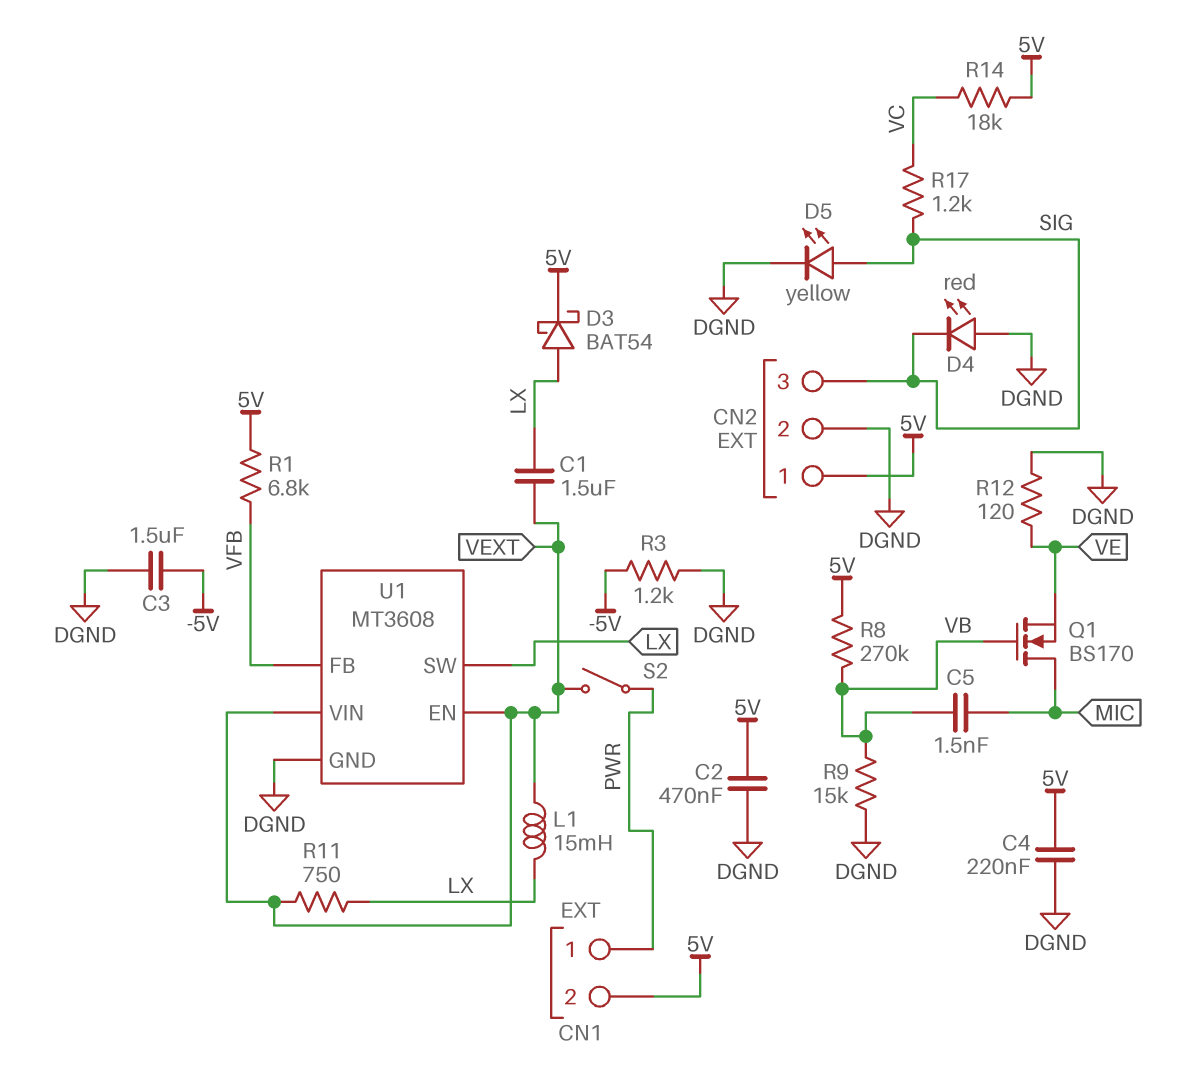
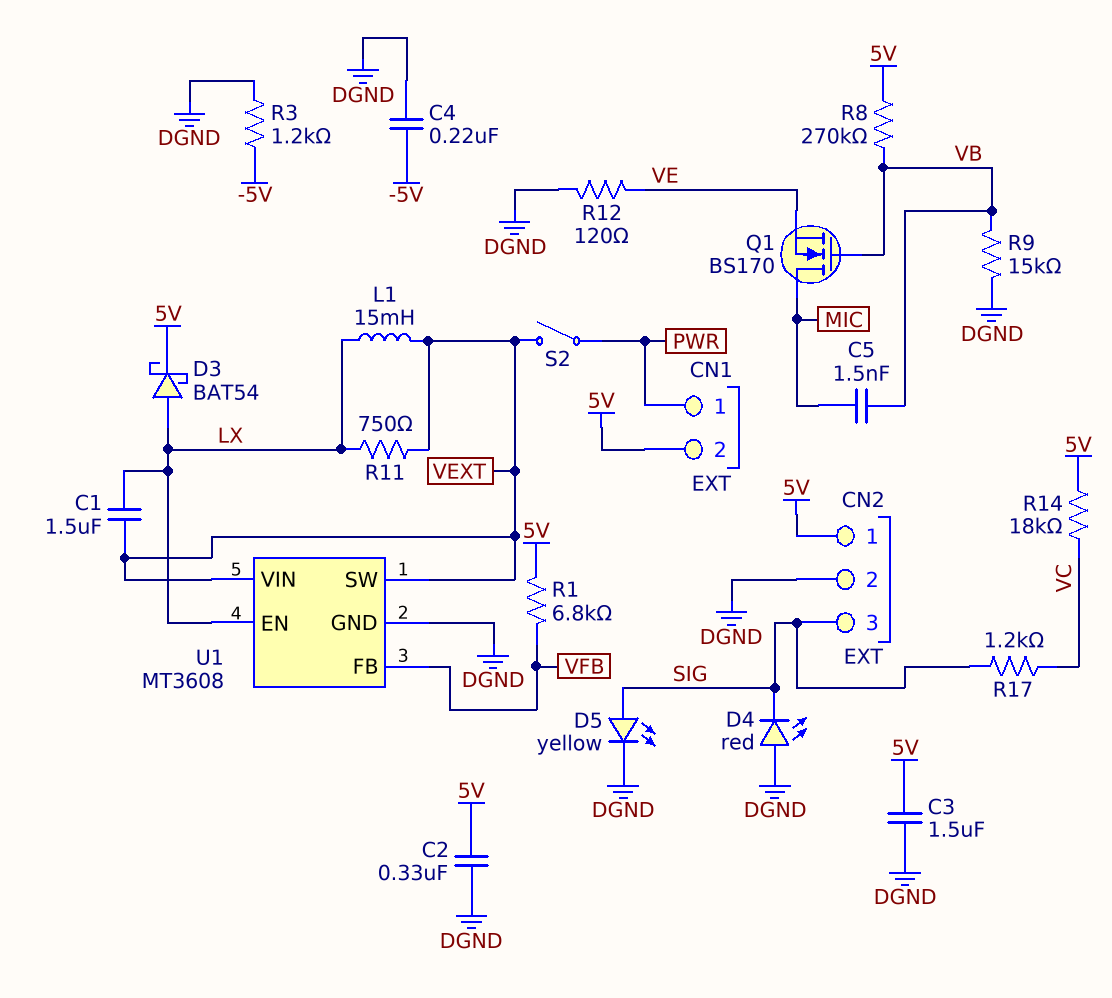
C2: 470nF (5V, DGND) -> 330nF (5V, DGND)
C3: 1.5uF (-5V, DGND) -> 1.5uF (5V, DGND)
C4: 220nF (5V, DGND) -> 220nF (-5V, DGND)
U1 pin EN: VEXT -> LX
U1 pin SW: LX -> VEXT

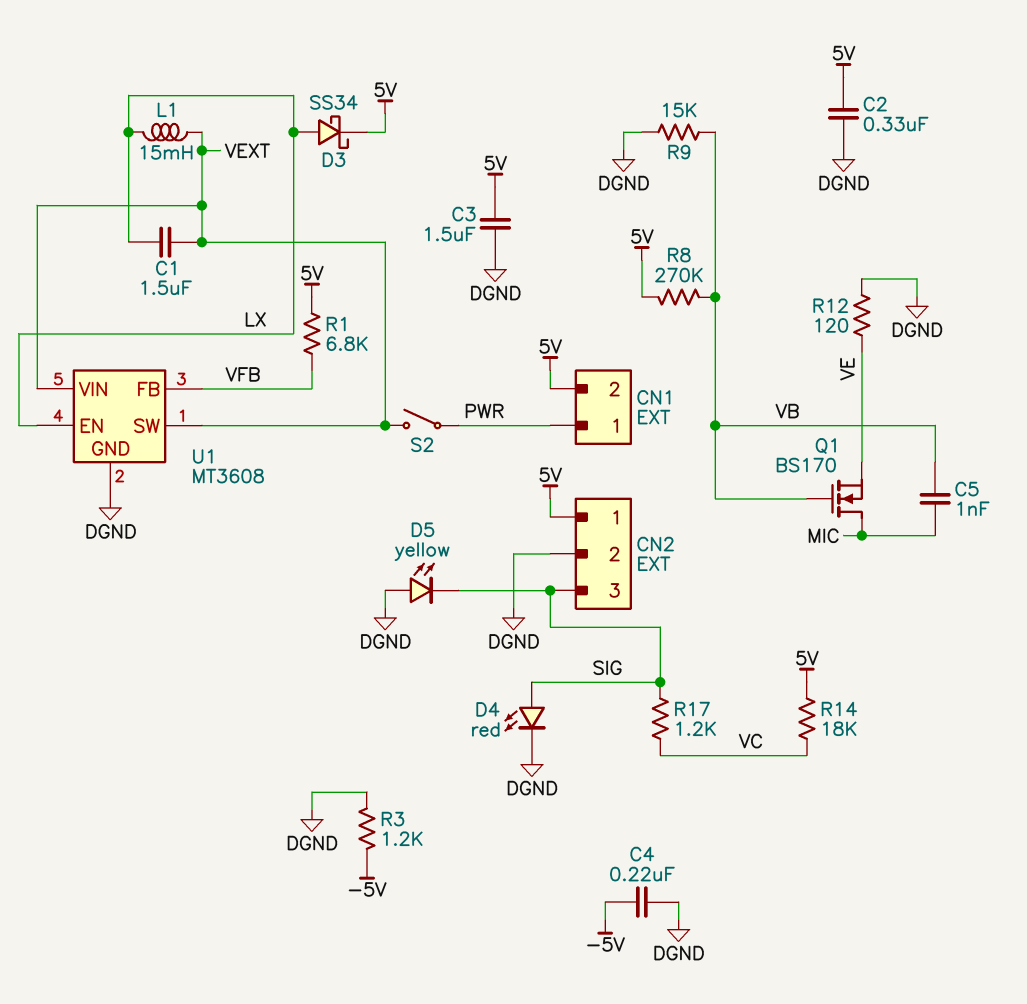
C5: 1.5nF (MIC, VB) -> 1nF (MIC, VB)
D3: schottky BAT54 (A LX, K 5V) -> schottky SS34 (A LX, K 5V)
D4: LED red (A DGND, K SIG) -> LED red (A SIG, K DGND)
D5: LED yellow (A SIG, K DGND) -> LED yellow (A DGND, K SIG)
R11: 750 (LX, VEXT) -> none

